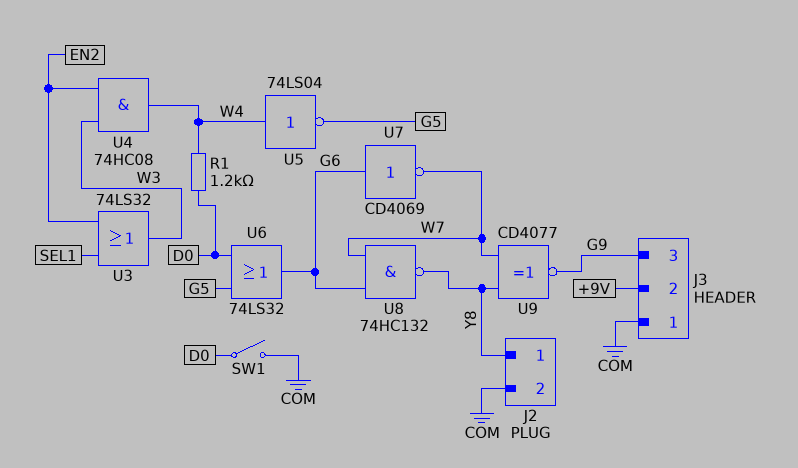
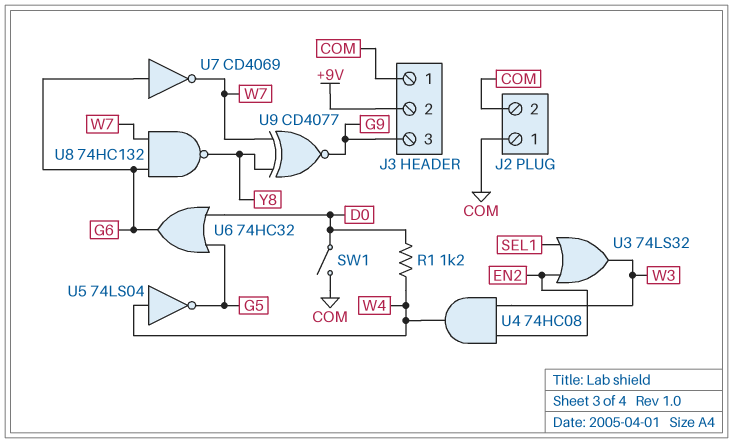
J2 pin 1: Y8 -> COM
U6: OR 74LS32 (in D0, in G5, out G6) -> OR 74HC32 (in D0, in G5, out G6)

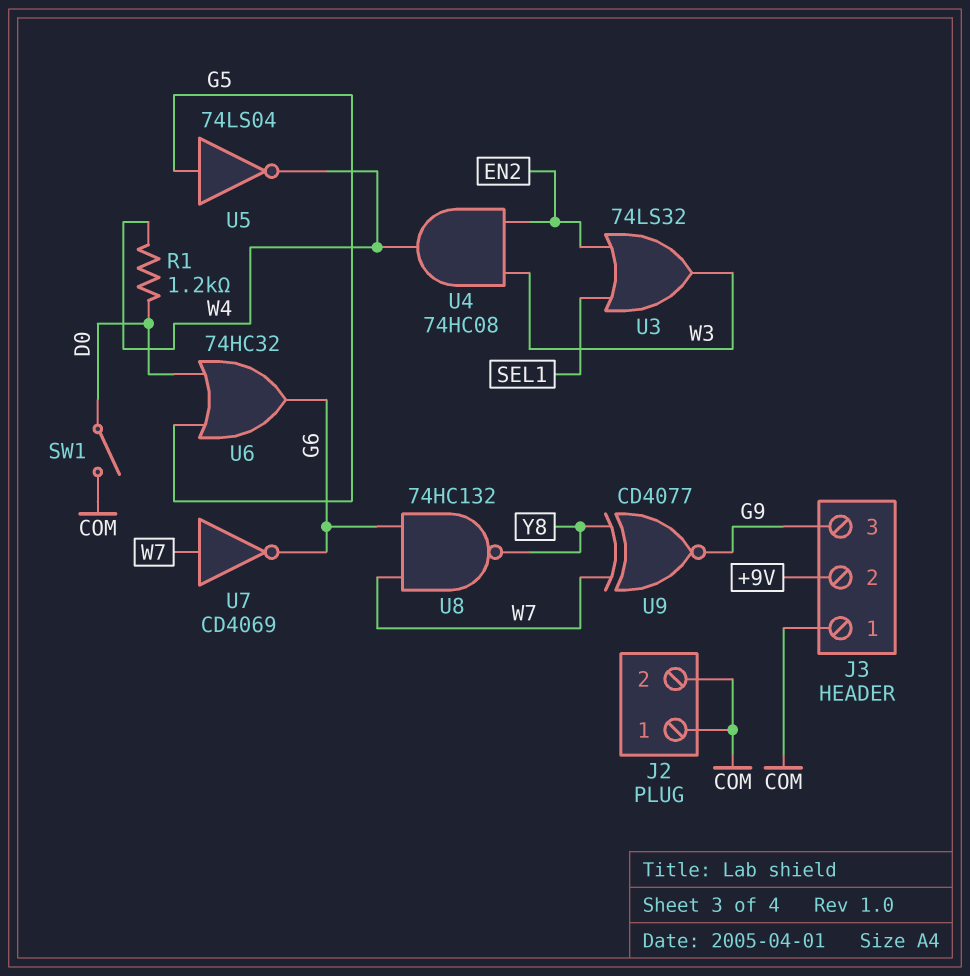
U5: NOT 74LS04 (in W4, out G5) -> NOT 74LS04 (in G5, out W4)
U7: NOT CD4069 (in G6, out W7) -> NOT CD4069 (in W7, out G6)

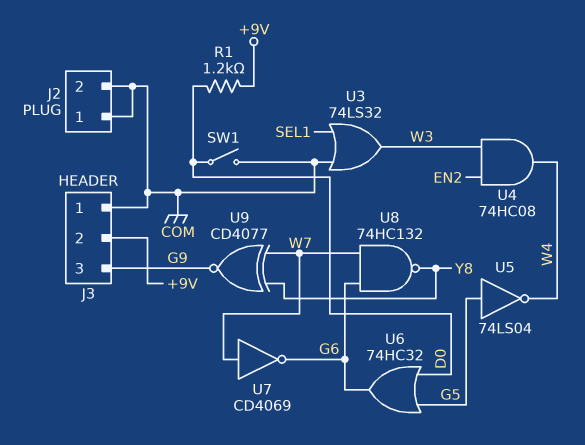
R1: 1.2k (D0, W4) -> 1.2k (+9V, D0)
U3: OR 74LS32 (in EN2, in SEL1, out W3) -> OR 74LS32 (in COM, in SEL1, out W3)

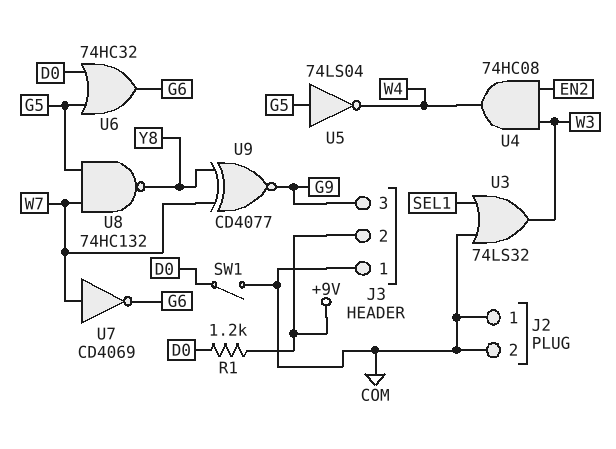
U8: NAND 74HC132 (in G6, in W7, out Y8) -> NAND 74HC132 (in G5, in W7, out Y8)

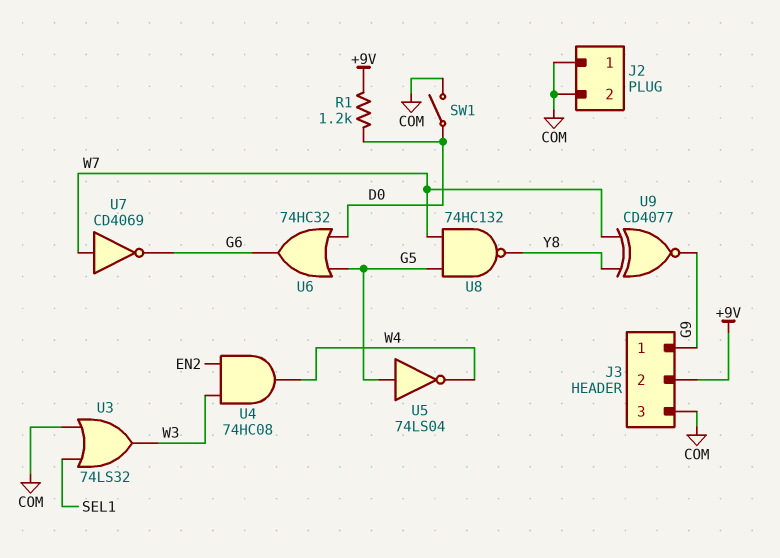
J3 pin 1: COM -> G9
J3 pin 3: G9 -> COM

